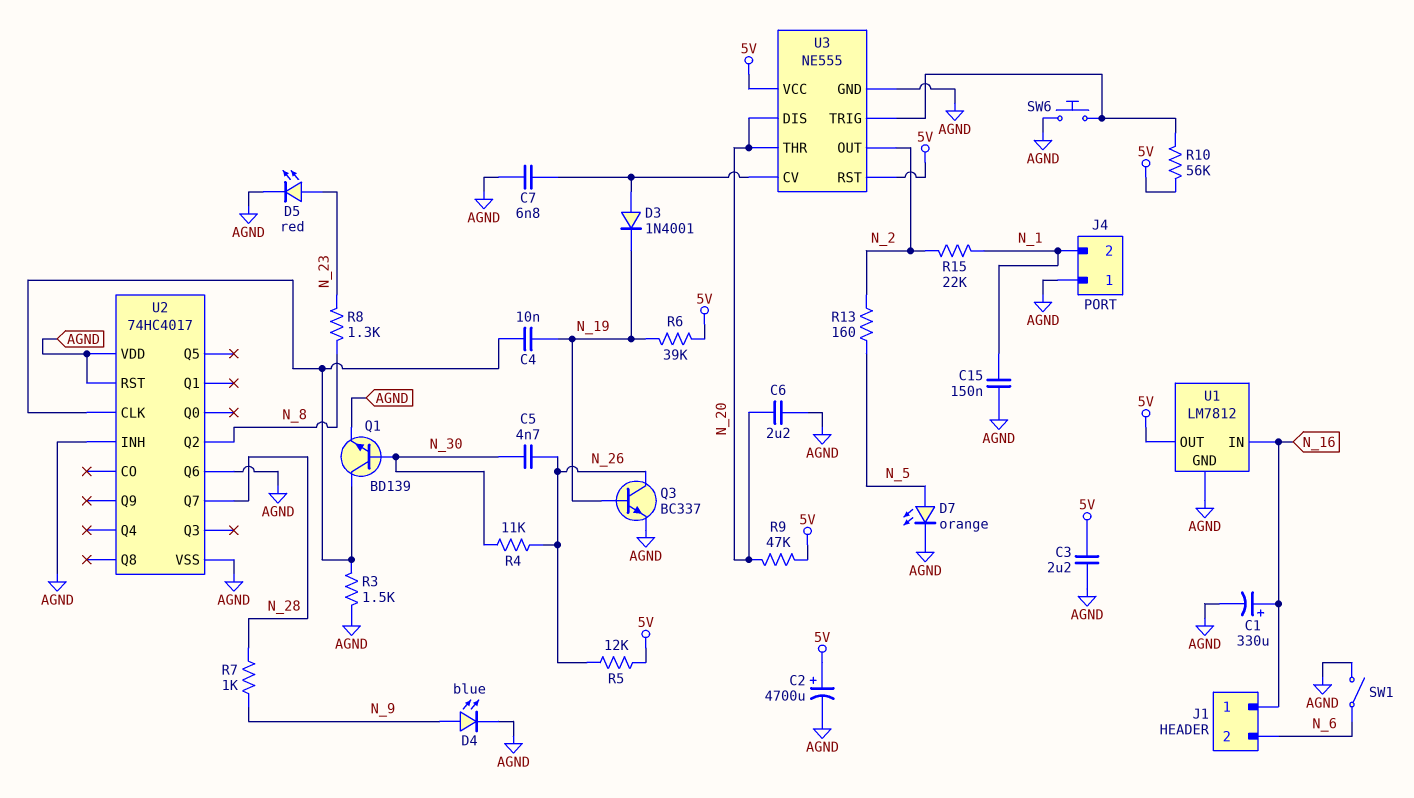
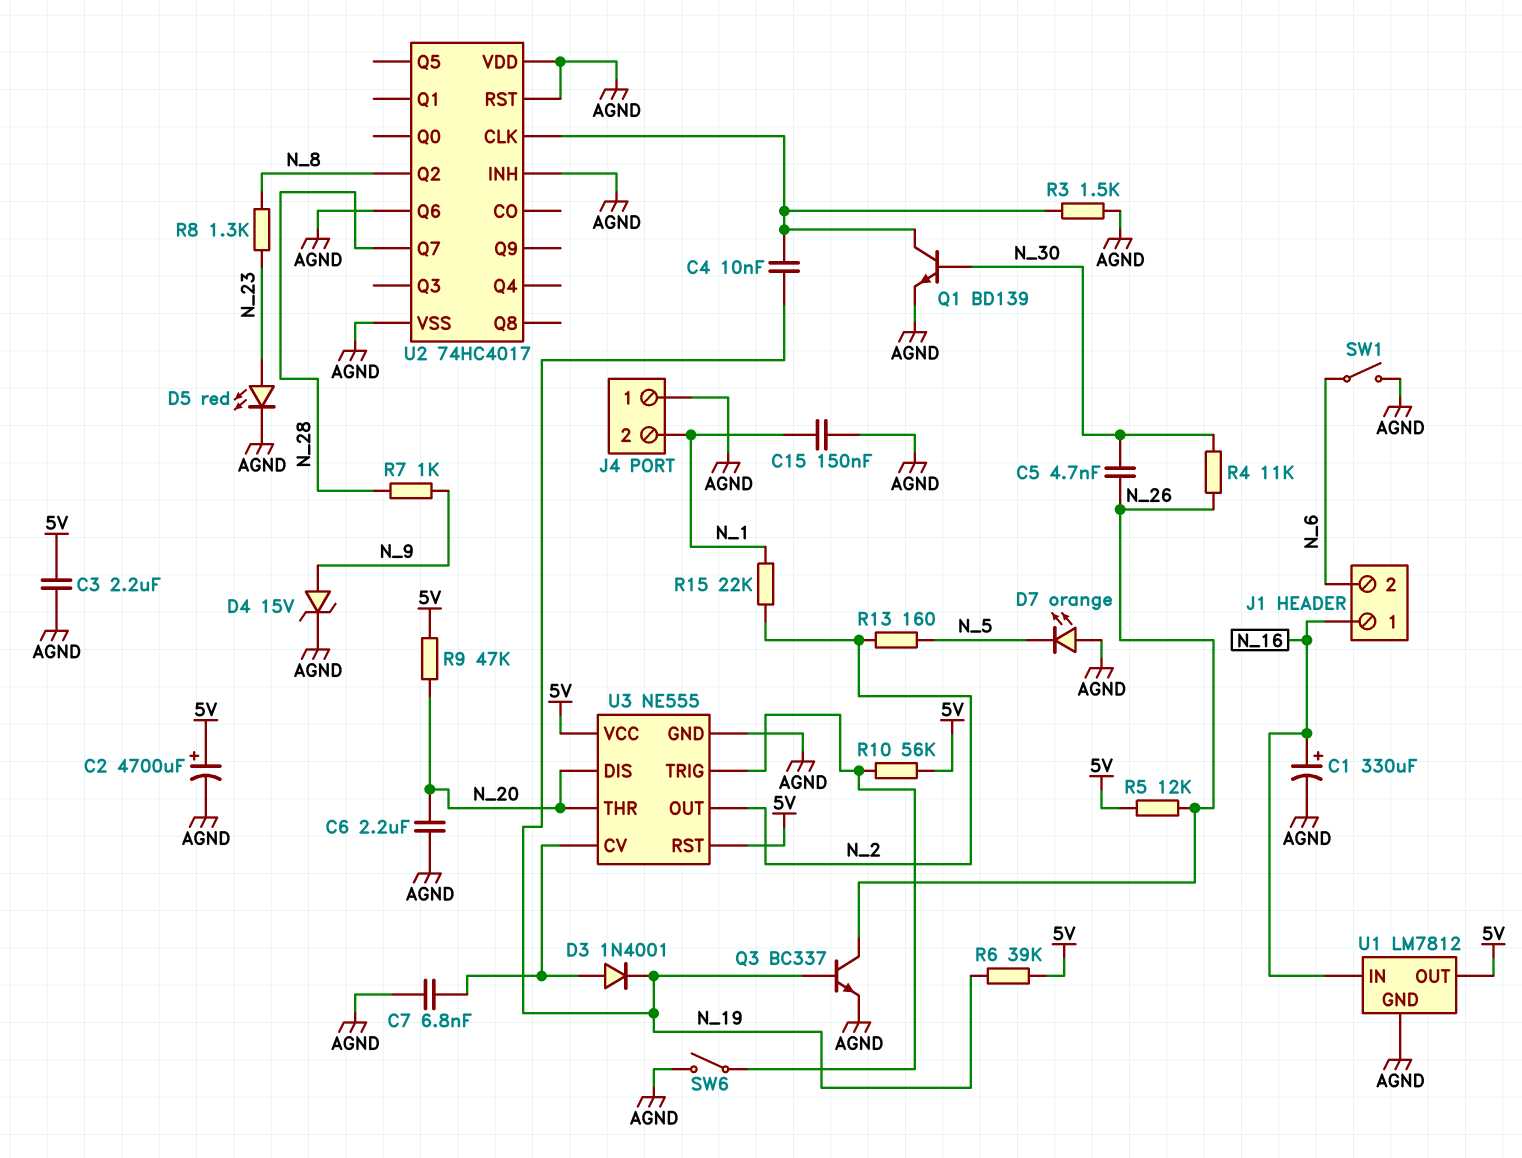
D4: LED blue (A N_9, K AGND) -> zener 15V (A N_9, K AGND)
D7: LED orange (A N_5, K AGND) -> LED orange (A AGND, K N_5)
SW6: button (AGND, U3/TRIG) -> switch (AGND, U3/TRIG)

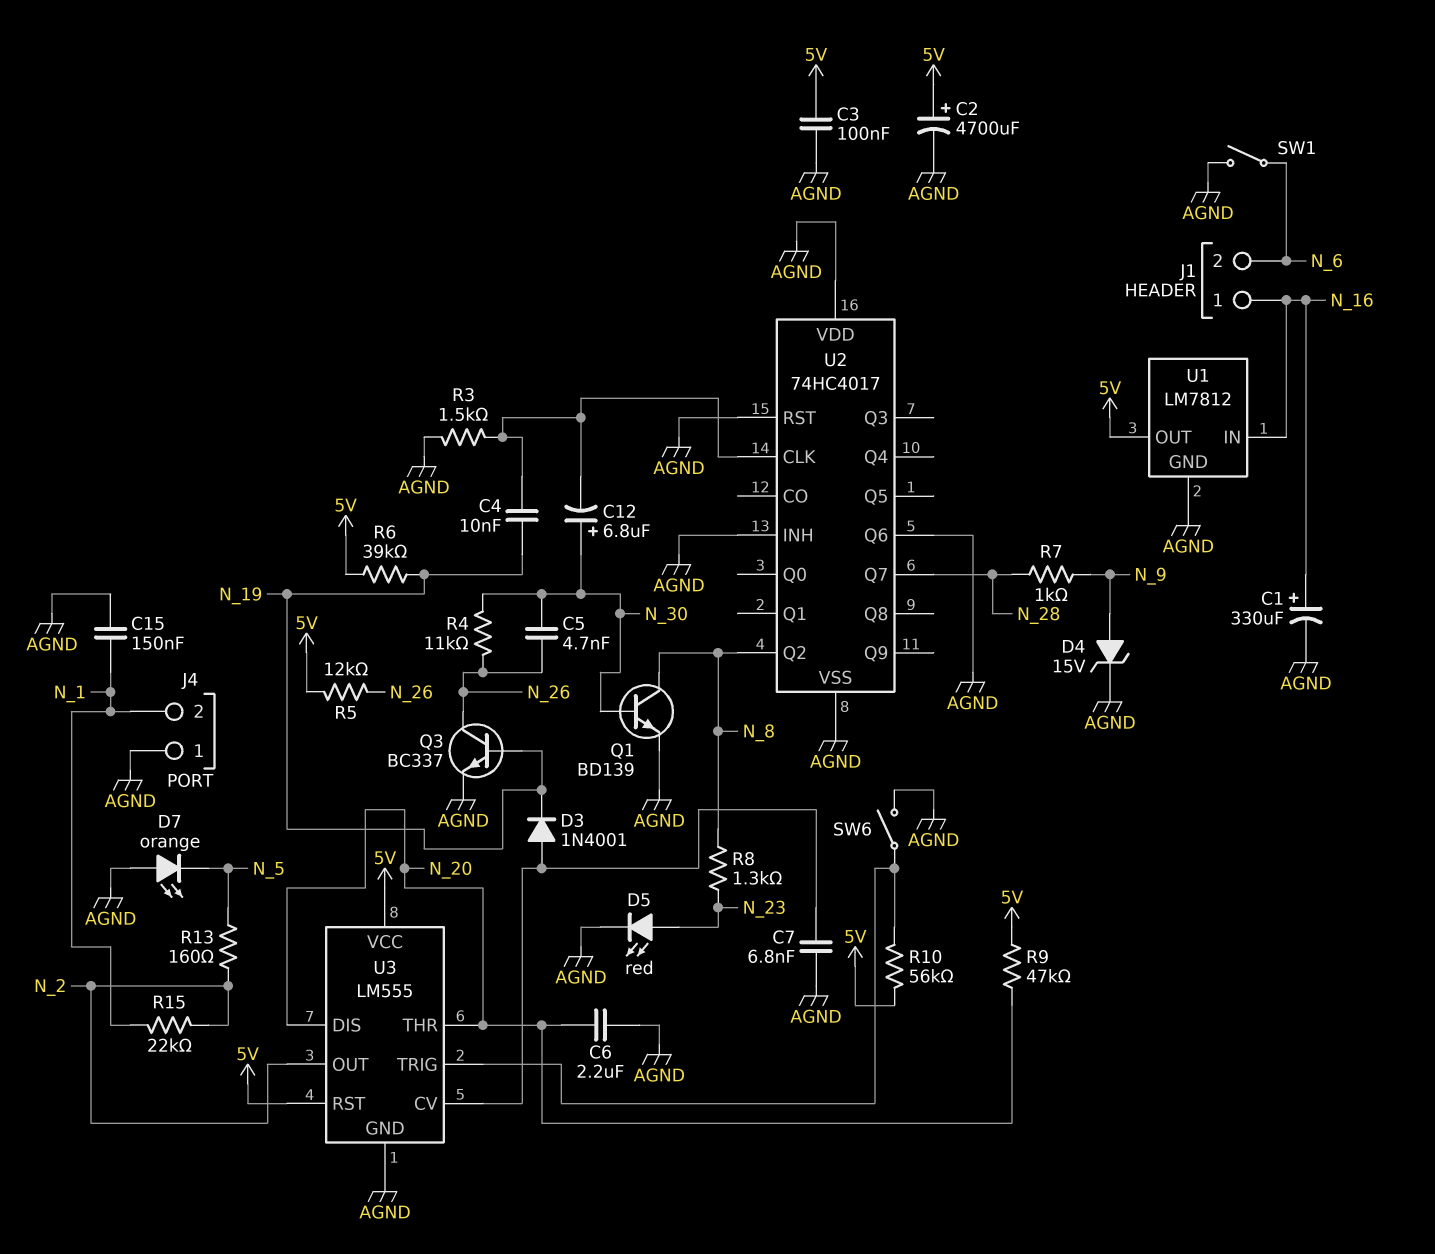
C3: 2.2uF (5V, AGND) -> 100nF (5V, AGND)
C12: none -> 6.8uF (plus N_30, minus U2/CLK)
Q1: NPN BD139 (B N_30, C U2/CLK, E AGND) -> NPN BD139 (B N_30, C N_8, E AGND)
U3: NE555 -> LM555

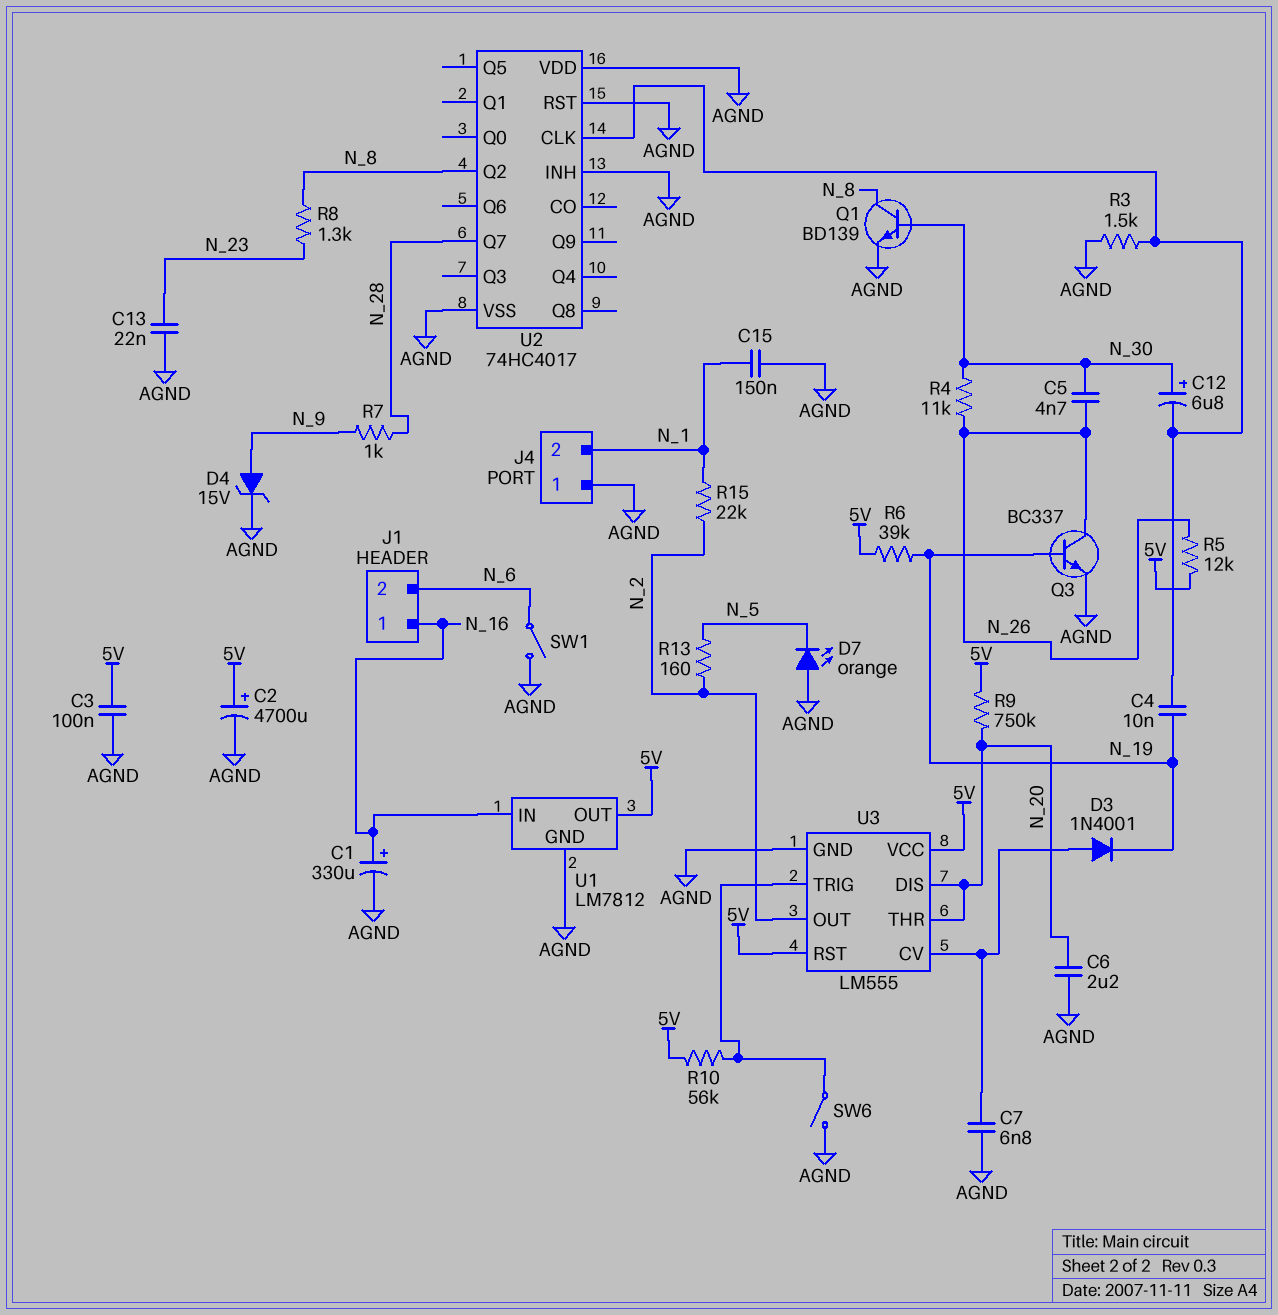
C13: none -> 22nF (AGND, N_23)
D5: LED red (A N_23, K AGND) -> none
R9: 47k (5V, N_20) -> 750k (5V, N_20)
U2 pin Q6: AGND -> none

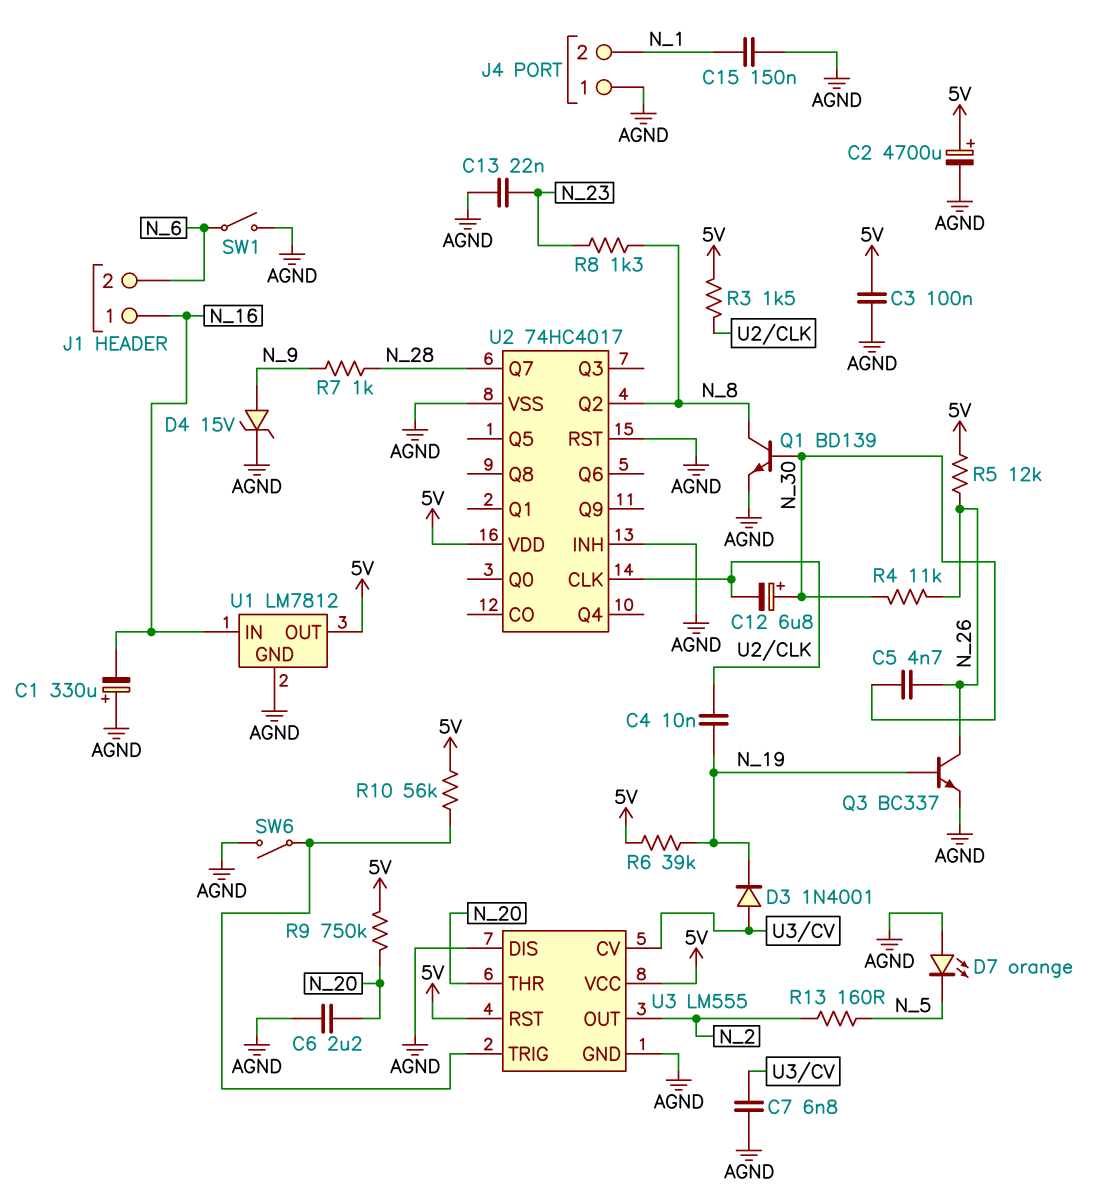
C1: 330uF (plus N_16, minus AGND) -> 330uF (plus AGND, minus N_16)
R3: 1.5k (AGND, U2/CLK) -> 1.5k (5V, U2/CLK)
R15: 22k (N_1, N_2) -> none
U2 pin VDD: AGND -> 5V
U3 pin DIS: N_20 -> AGND

